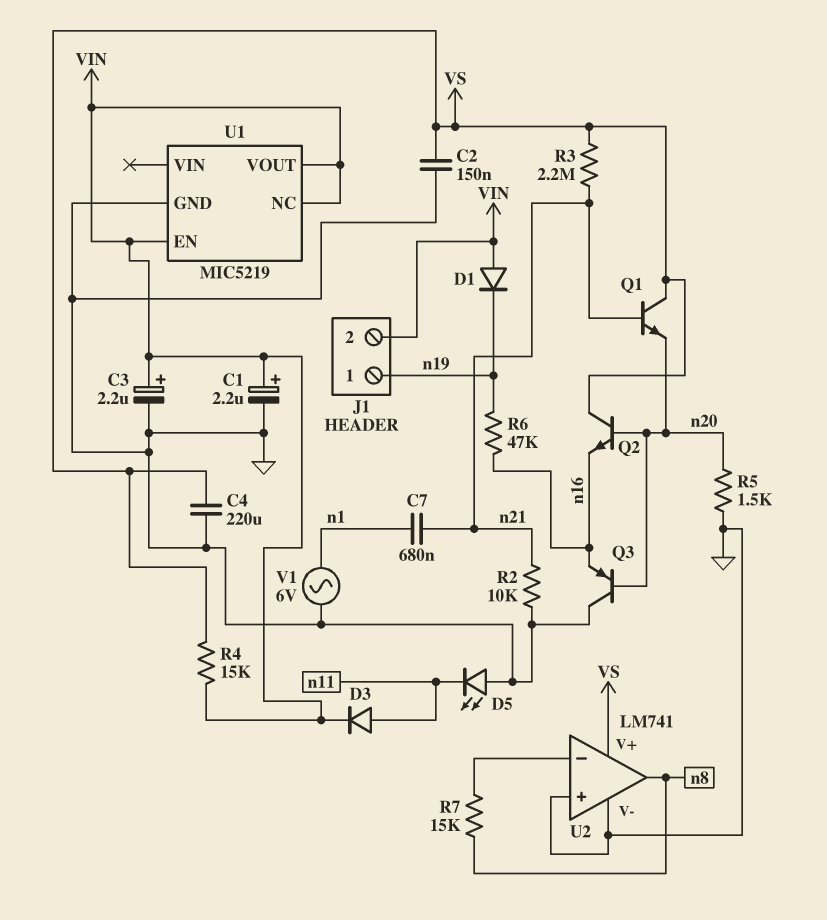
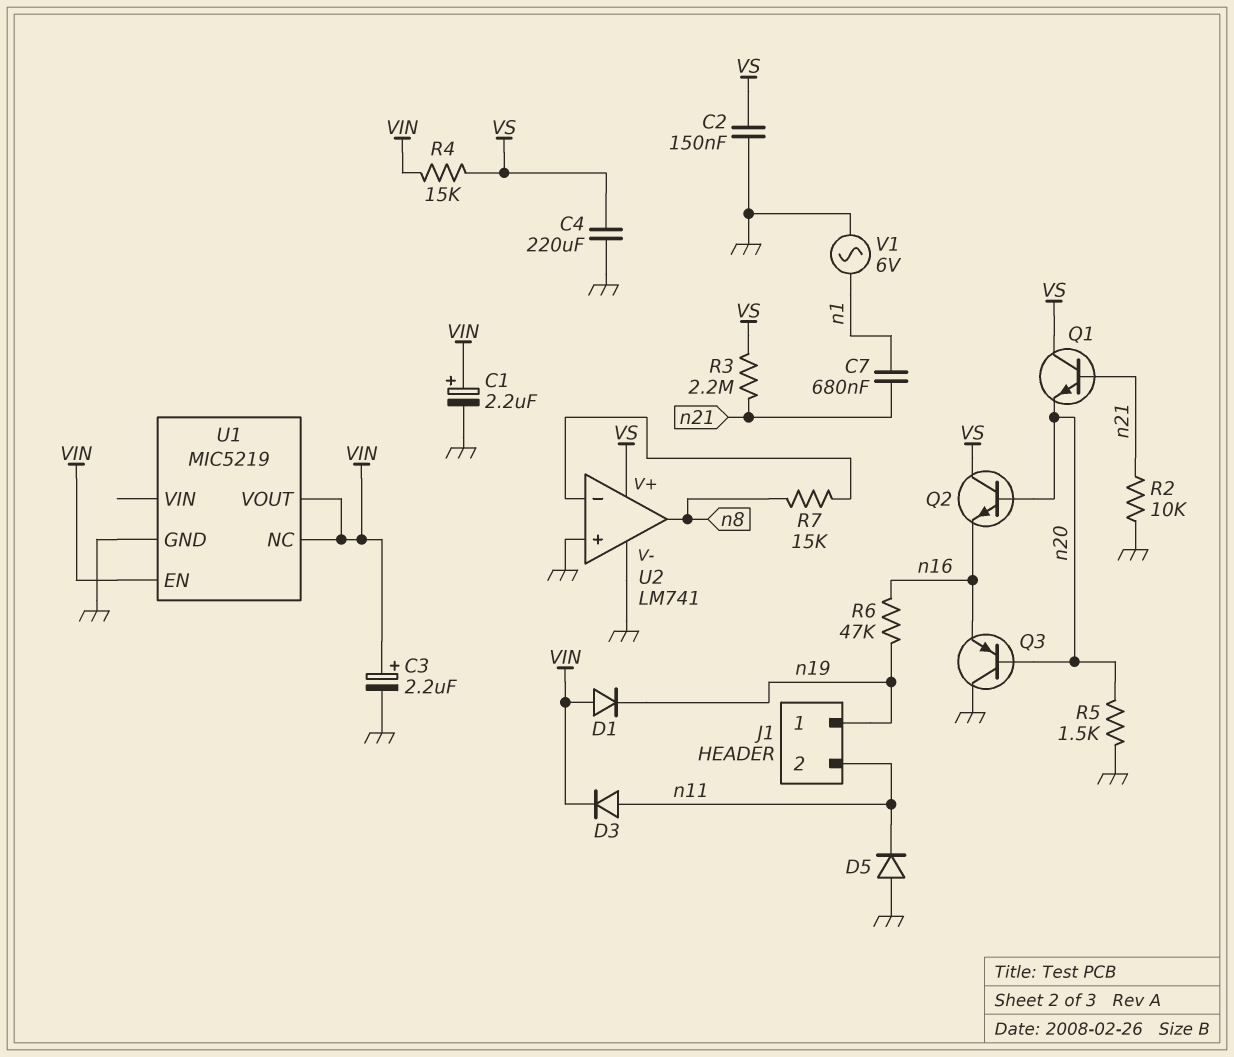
D5: LED (A GND, K n11) -> diode (A GND, K n11)
J1 pin 2: VIN -> n11

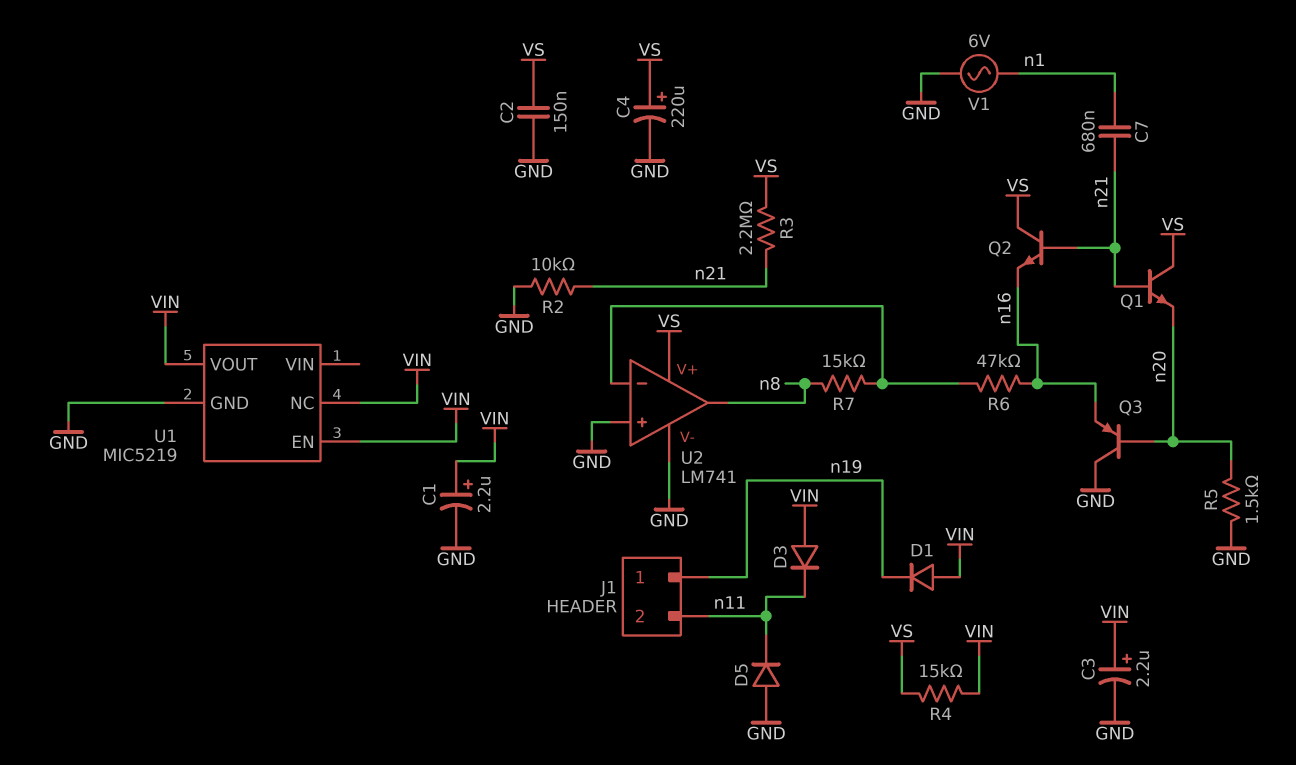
C4: 220uF (GND, VS) -> 220uF (plus VS, minus GND)
D3: diode (A n11, K VIN) -> diode (A VIN, K n11)
Q2: NPN (B n20, C VS, E n16) -> NPN (B n21, C VS, E n16)
R6: 47k (n16, n19) -> 47k (U2/in-, n16)

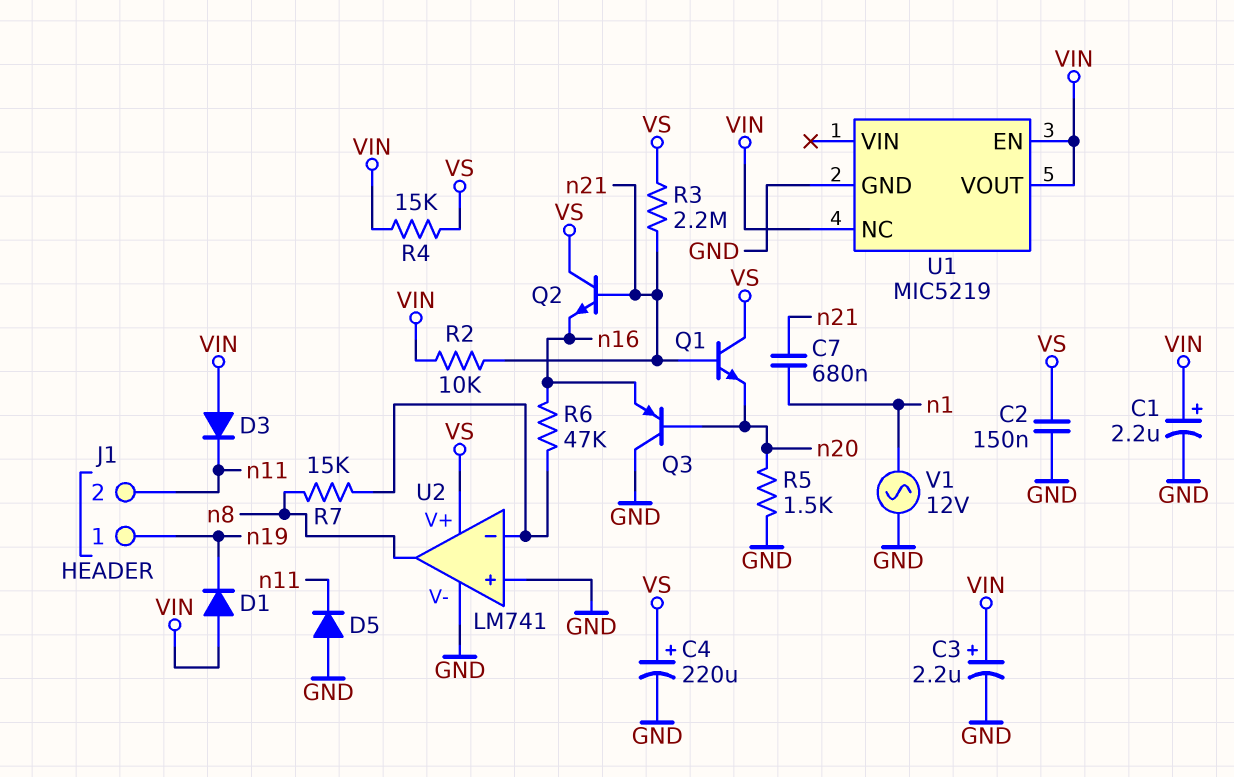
R2: 10k (GND, n21) -> 10k (VIN, n21)
V1: AC 6V (GND, n1) -> AC 12V (GND, n1)

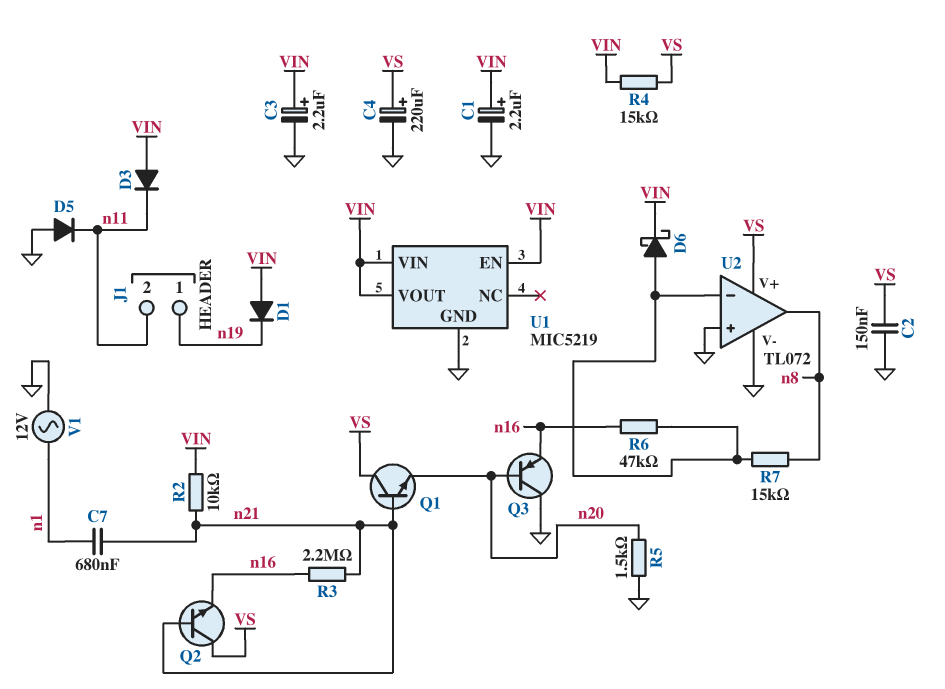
D6: none -> schottky (A U2/in-, K VIN)
R3: 2.2M (VS, n21) -> 2.2M (n16, n21)
U1 pin NC: VIN -> none
U1 pin VIN: none -> VIN
U2: LM741 -> TL072

